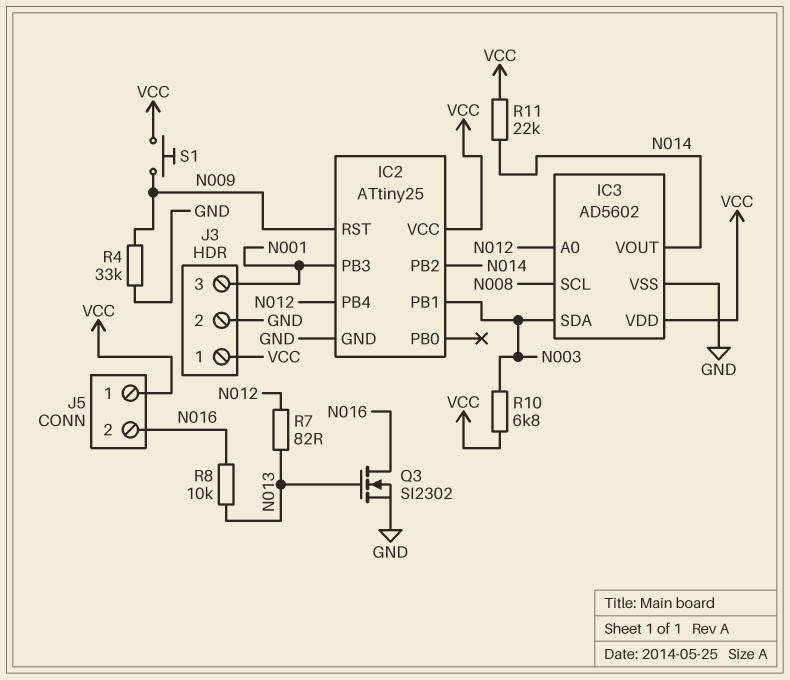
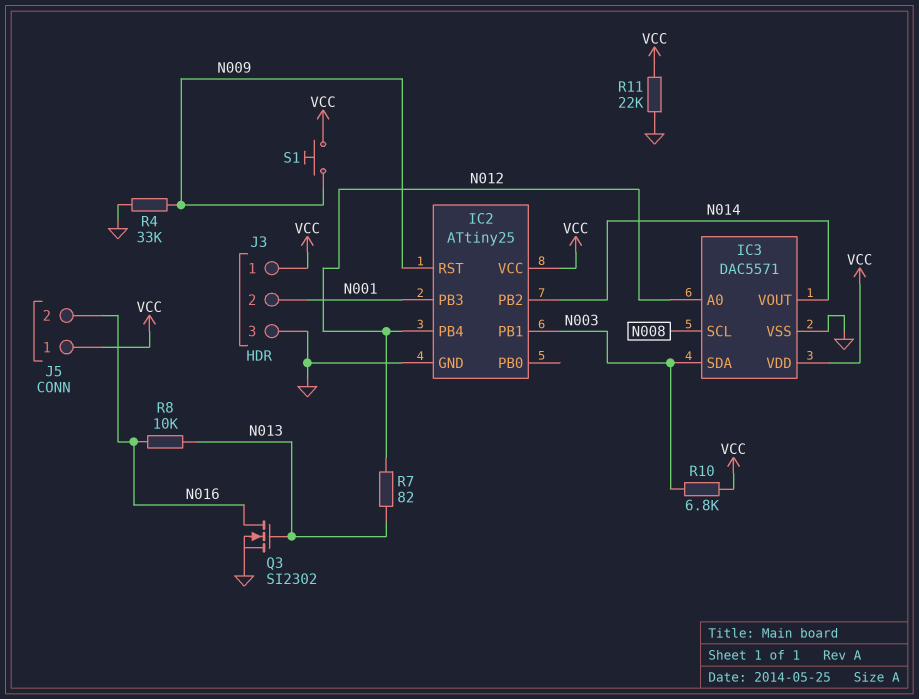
IC3: AD5602 -> DAC5571
J3 pin 2: GND -> N001
J3 pin 3: N001 -> GND
R11: 22k (N014, VCC) -> 22k (GND, VCC)

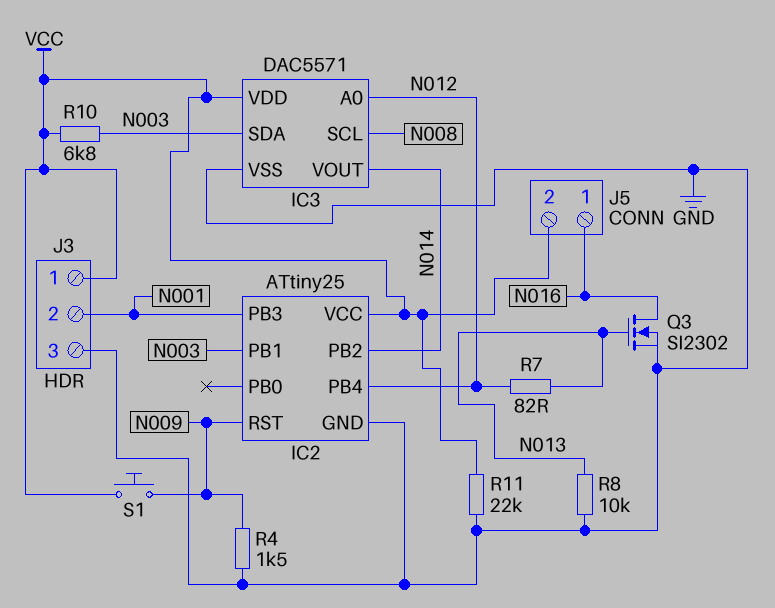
J5 pin 1: VCC -> N016
J5 pin 2: N016 -> VCC
R4: 33k (GND, N009) -> 1.5k (GND, N009)
R8: 10k (N013, N016) -> 10k (GND, N013)

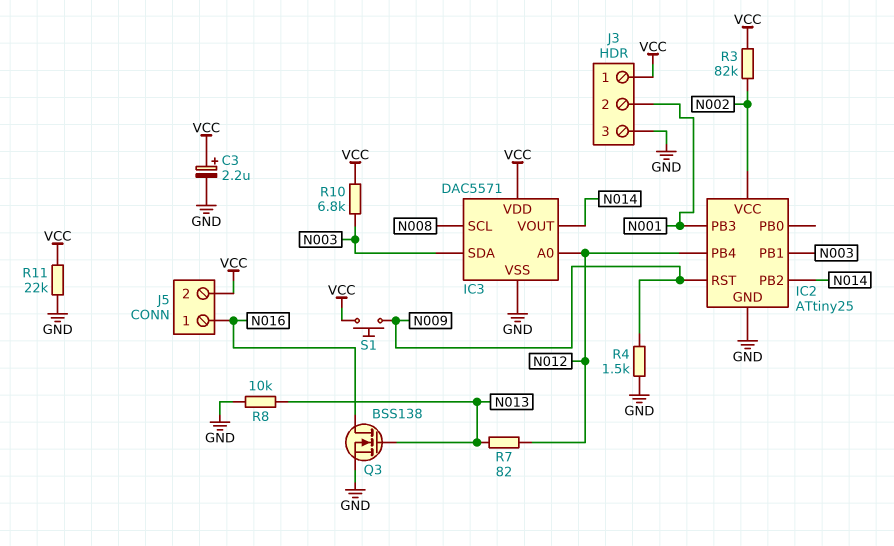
C3: none -> 2.2uF (plus VCC, minus GND)
IC2 pin VCC: VCC -> N002
Q3: NMOS SI2302 (G N013, D N016, S GND) -> NMOS BSS138 (G N013, D N016, S GND)
R3: none -> 82k (N002, VCC)

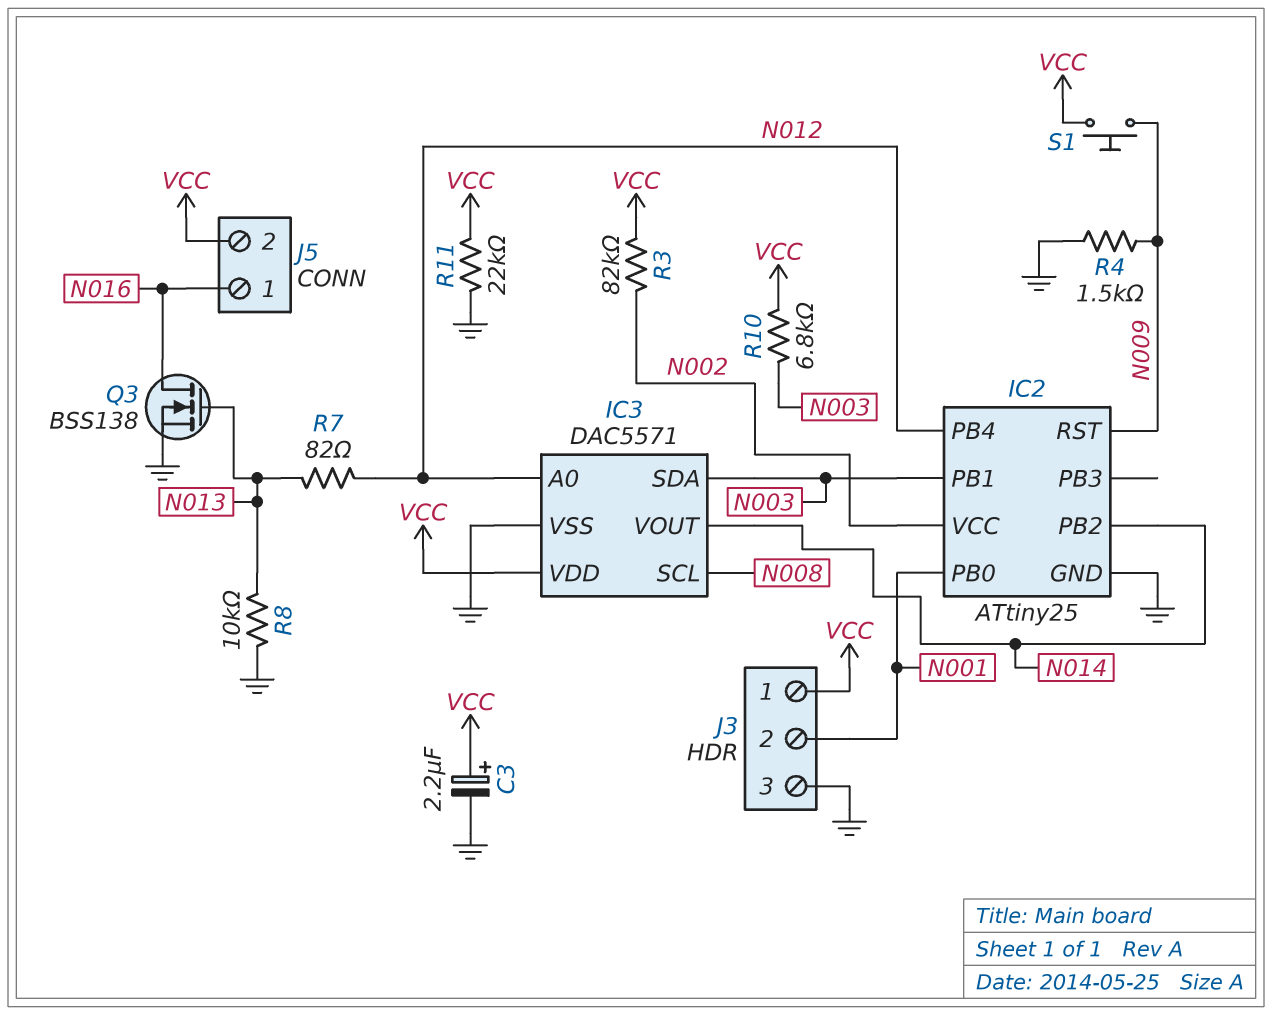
IC2 pin PB0: none -> N001
IC2 pin PB3: N001 -> none

